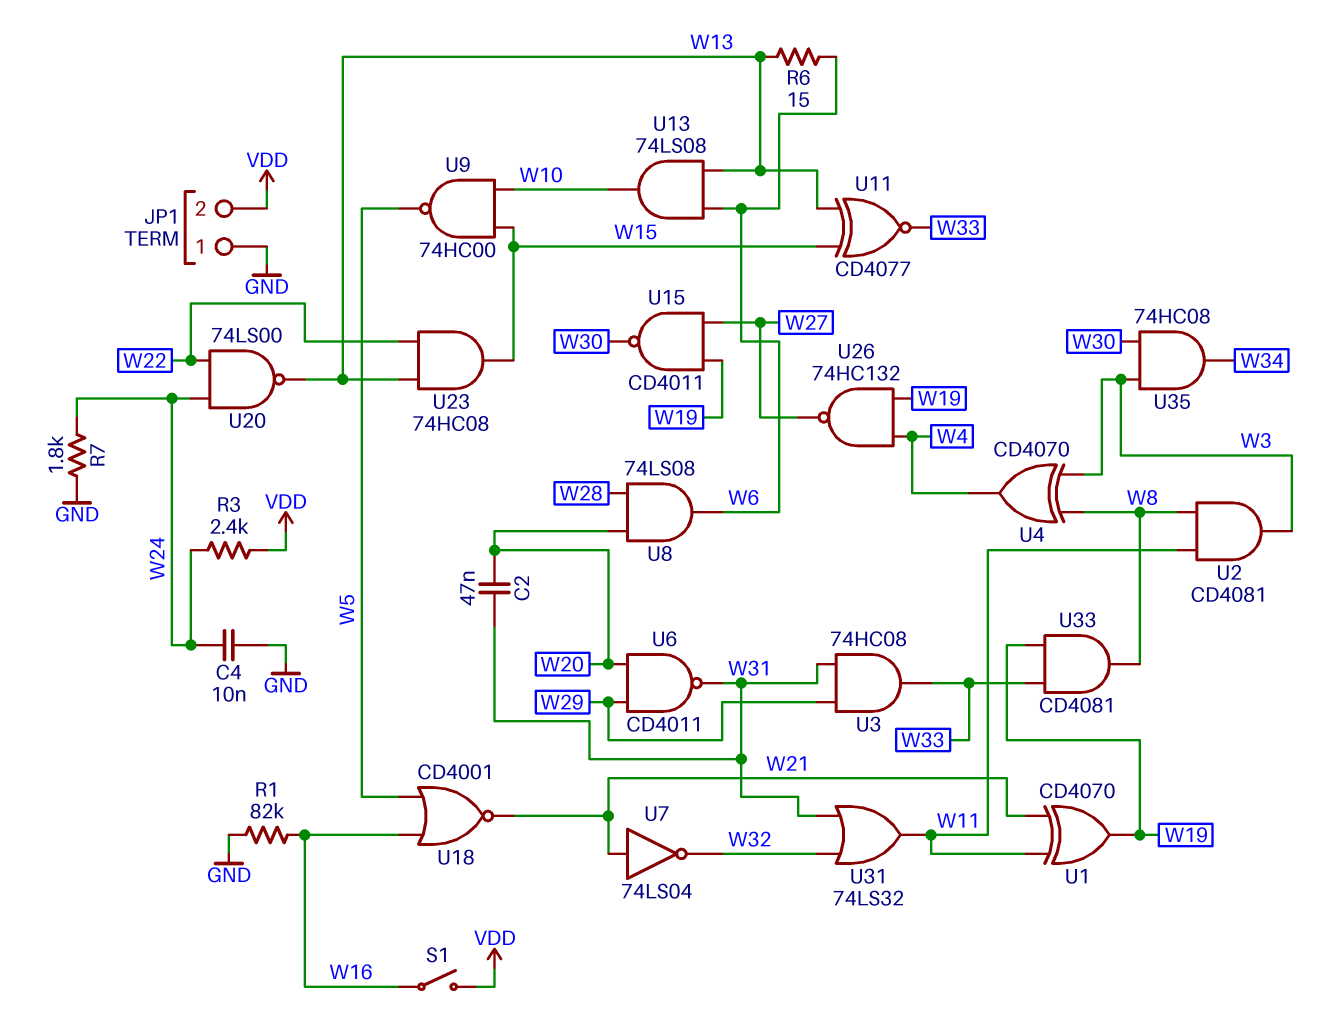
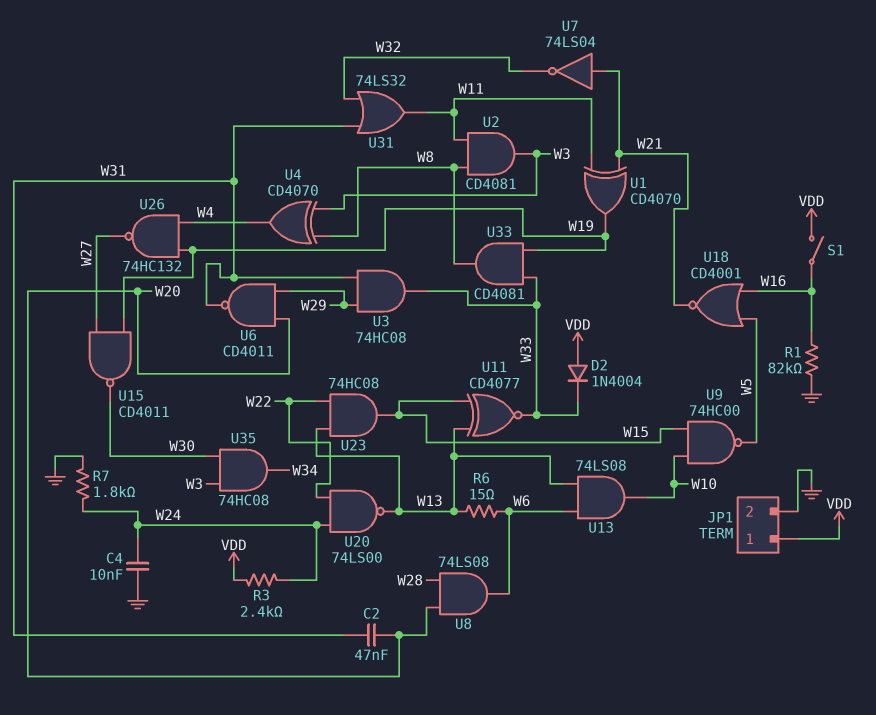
D2: none -> diode 1N4004 (A VDD, K W33)
JP1 pin 1: GND -> VDD
JP1 pin 2: VDD -> GND

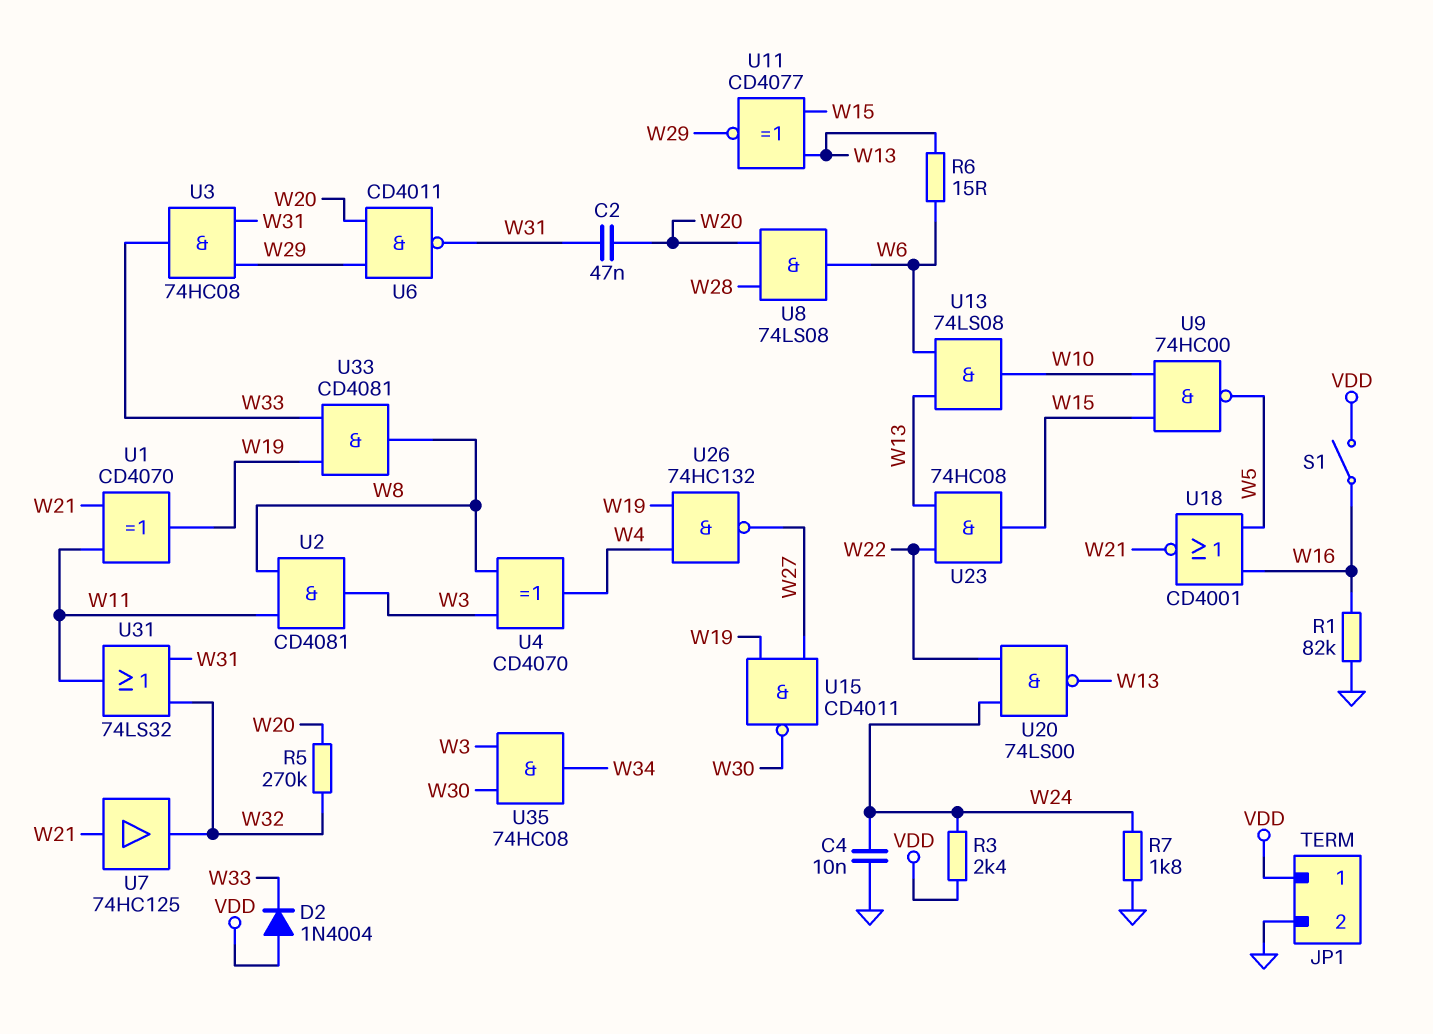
R5: none -> 270k (W20, W32)
U7: NOT 74LS04 (in W21, out W32) -> buffer 74HC125 (in W21, out W32)
U11: XNOR CD4077 (in W13, in W15, out W33) -> XNOR CD4077 (in W13, in W15, out W29)

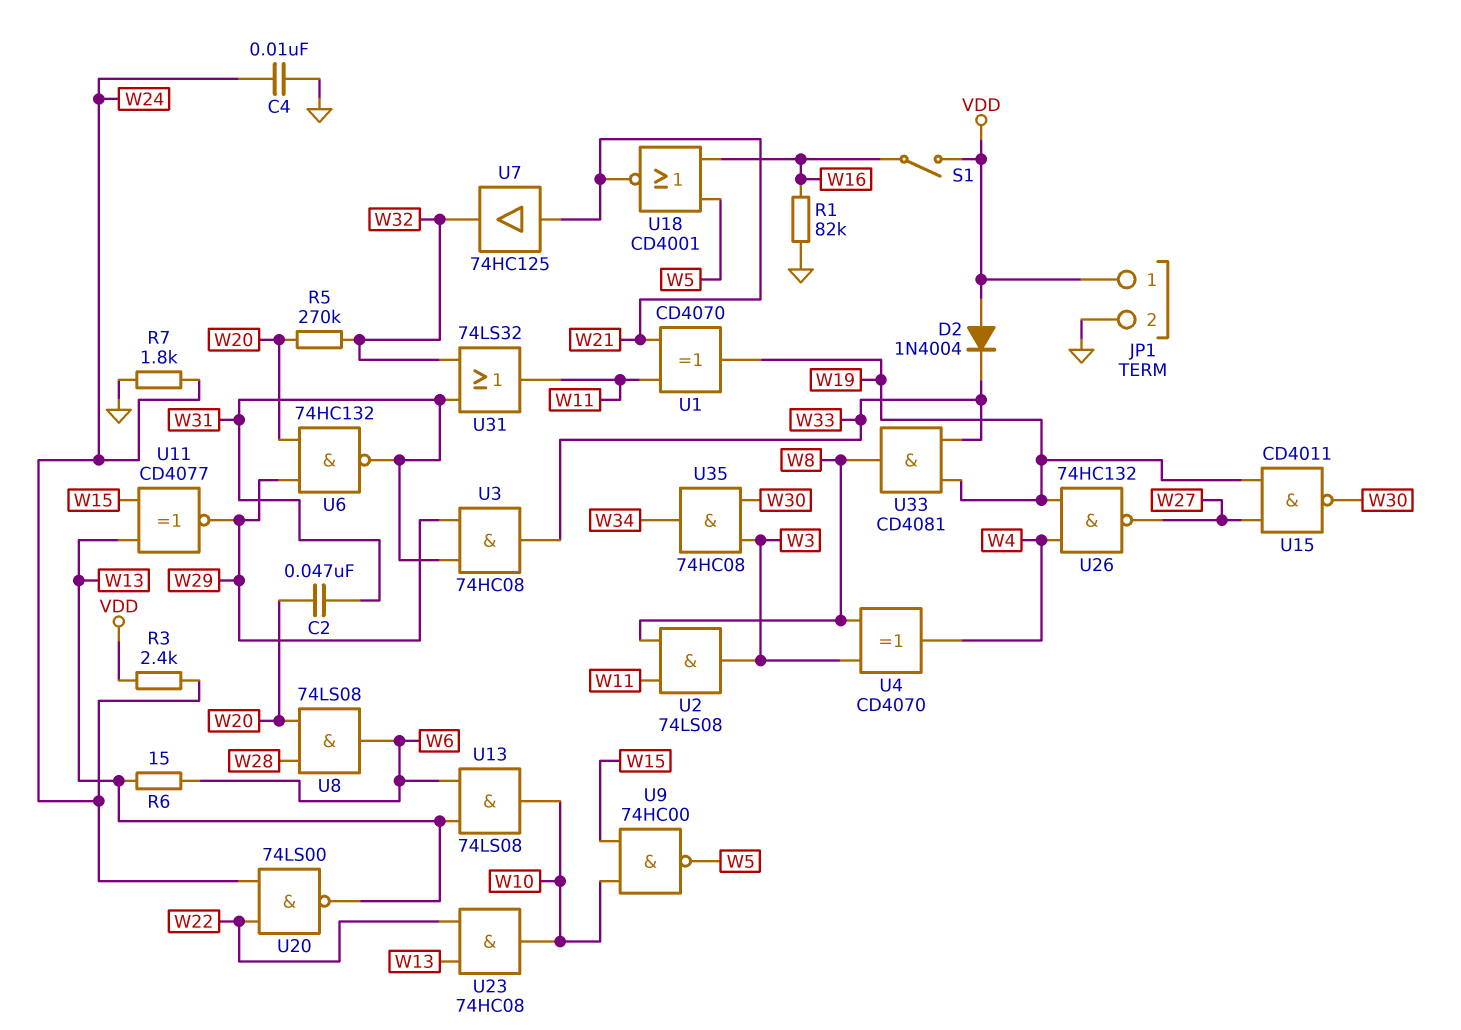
U2: AND CD4081 (in W8, in W11, out W3) -> AND 74LS08 (in W8, in W11, out W3)
U6: NAND CD4011 (in W20, in W29, out W31) -> NAND 74HC132 (in W20, in W29, out W31)
U23: AND 74HC08 (in W13, in W22, out W15) -> AND 74HC08 (in W13, in W22, out W10)

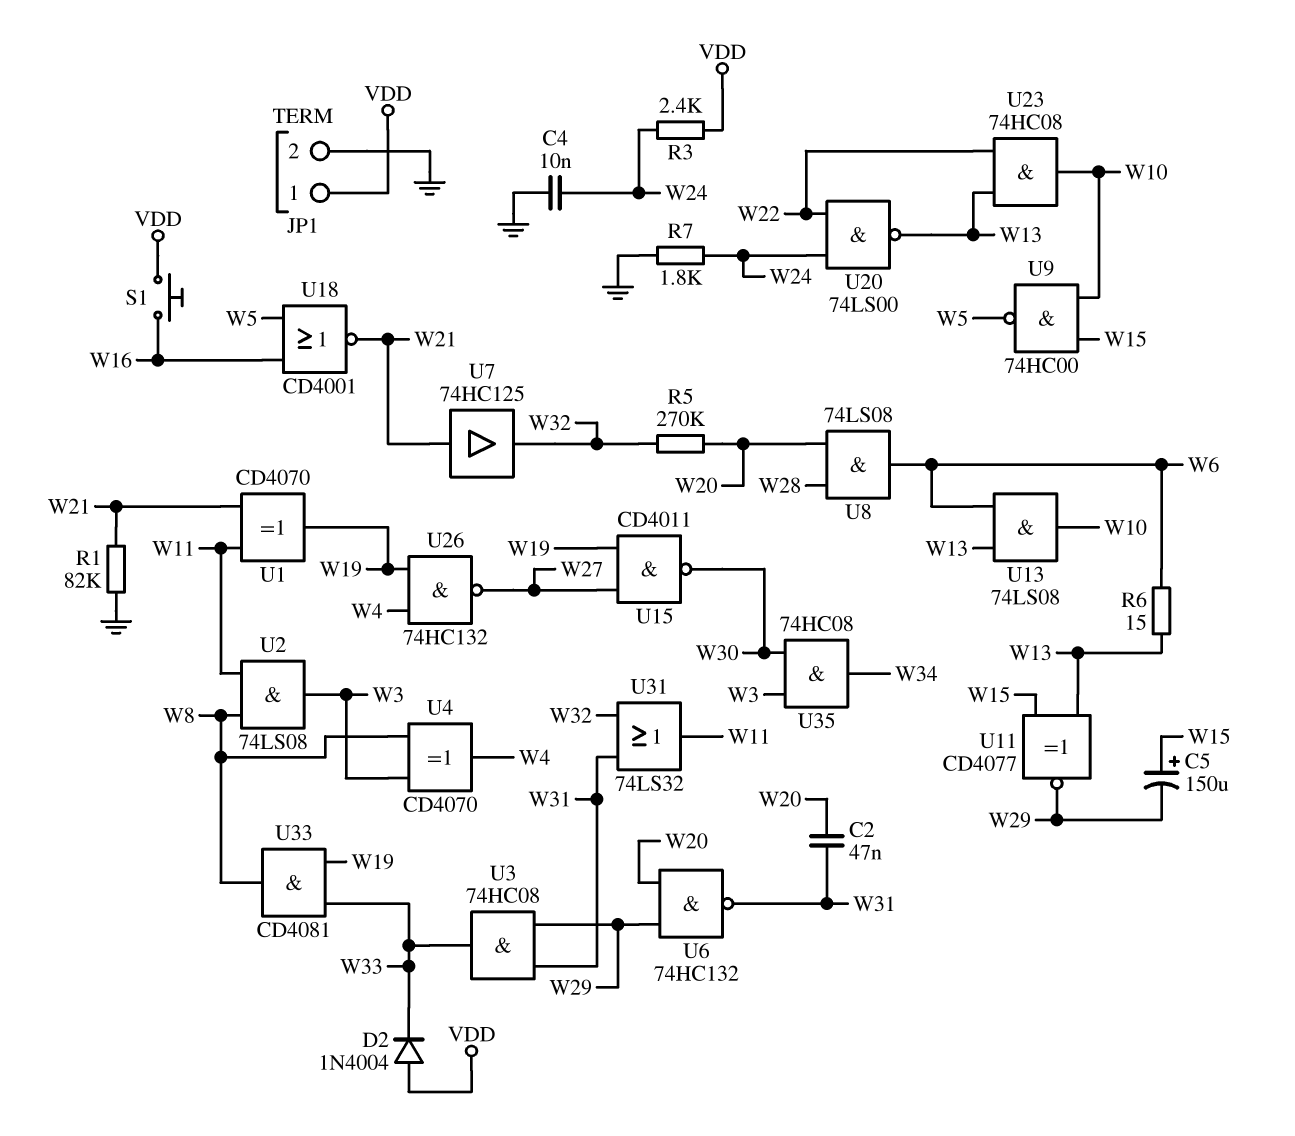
C5: none -> 150uF (plus W15, minus W29)
R1: 82k (GND, W16) -> 82k (GND, W21)
S1: switch (VDD, W16) -> button (VDD, W16)

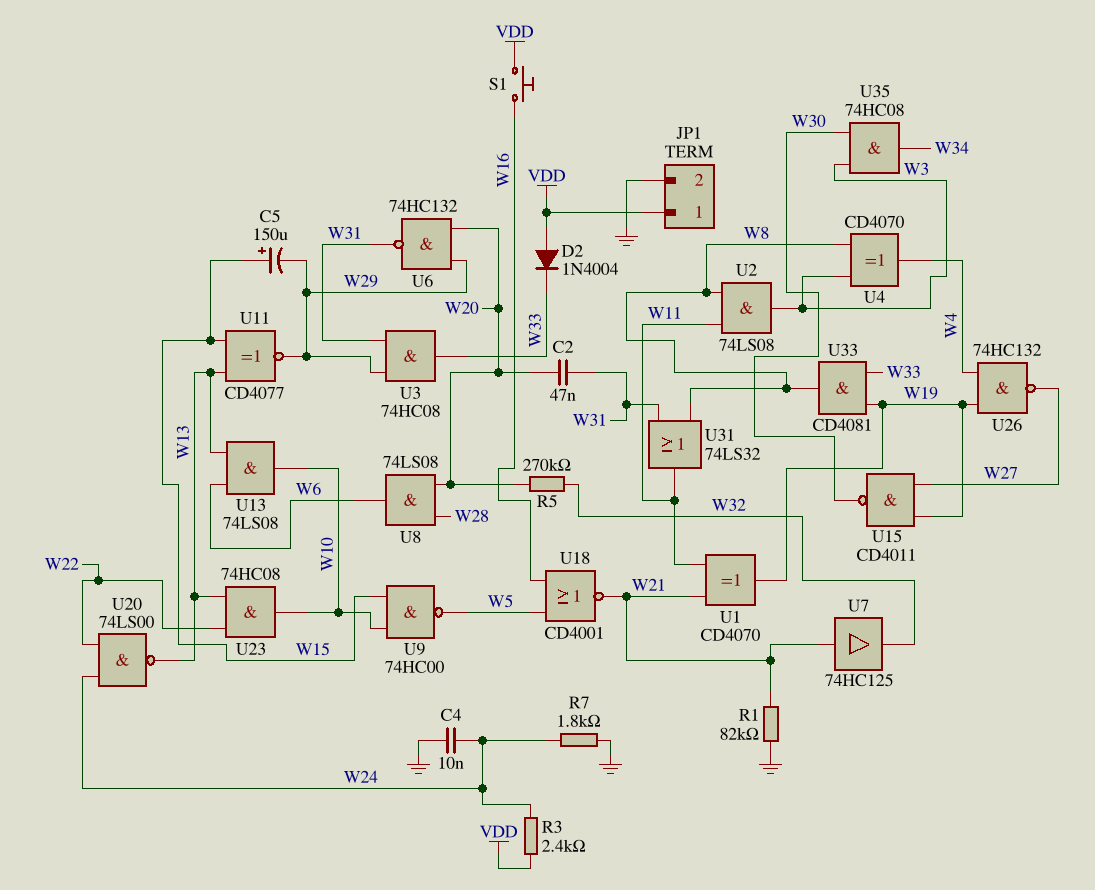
R6: 15 (W6, W13) -> none
U31: OR 74LS32 (in W31, in W32, out W11) -> OR 74LS32 (in W8, in W31, out W11)

